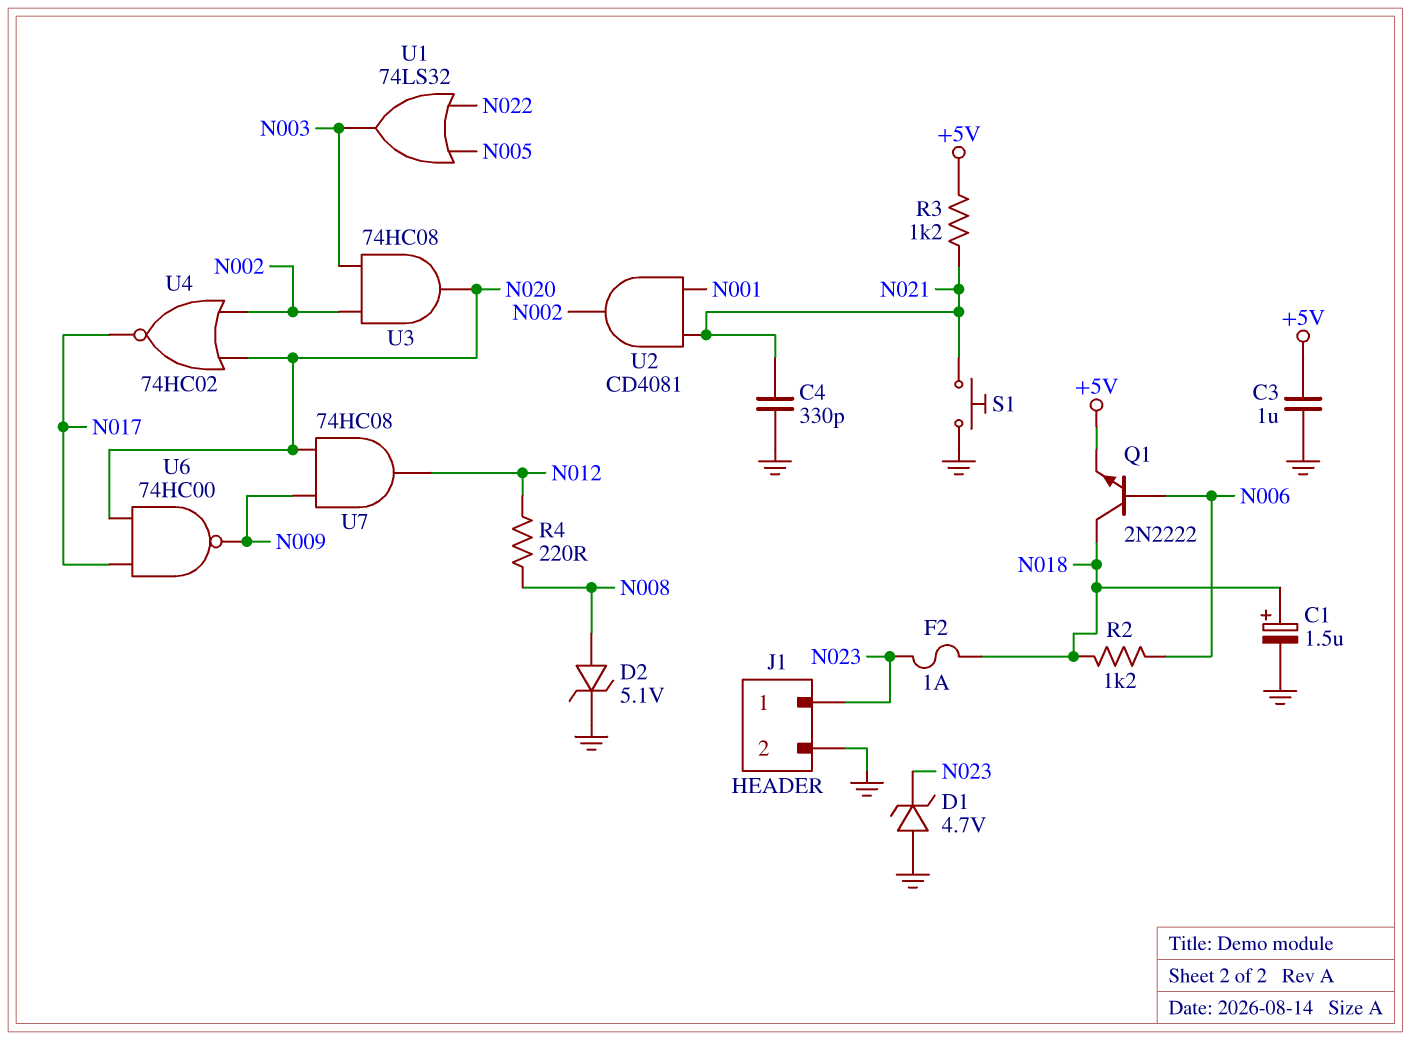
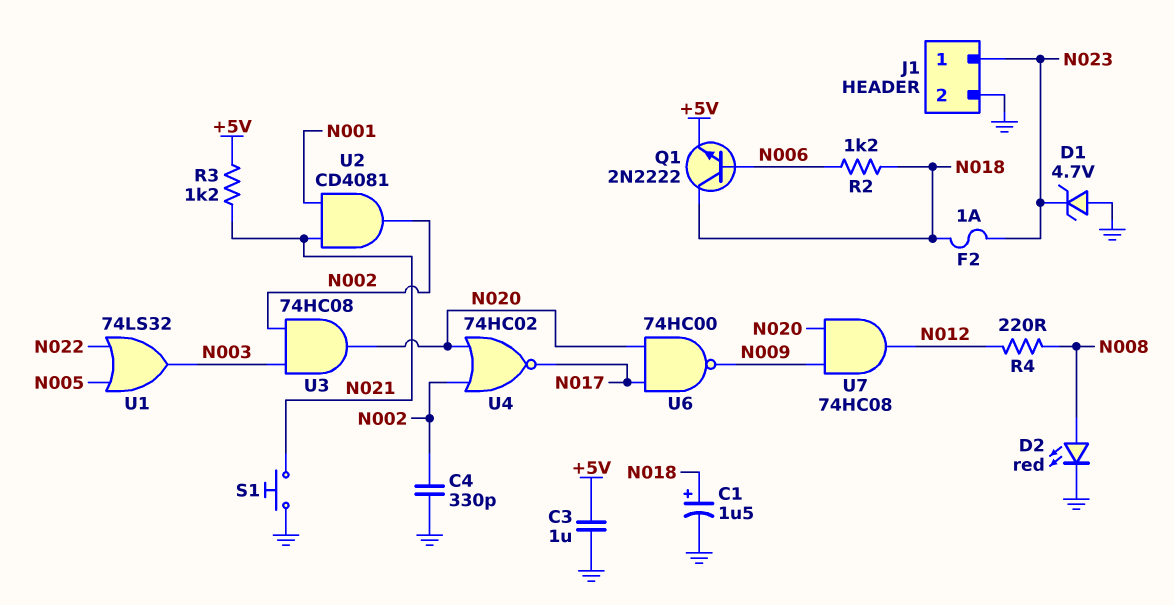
C4: 330pF (GND, N021) -> 330pF (GND, N002)
D2: zener 5.1V (A N008, K GND) -> LED red (A N008, K GND)

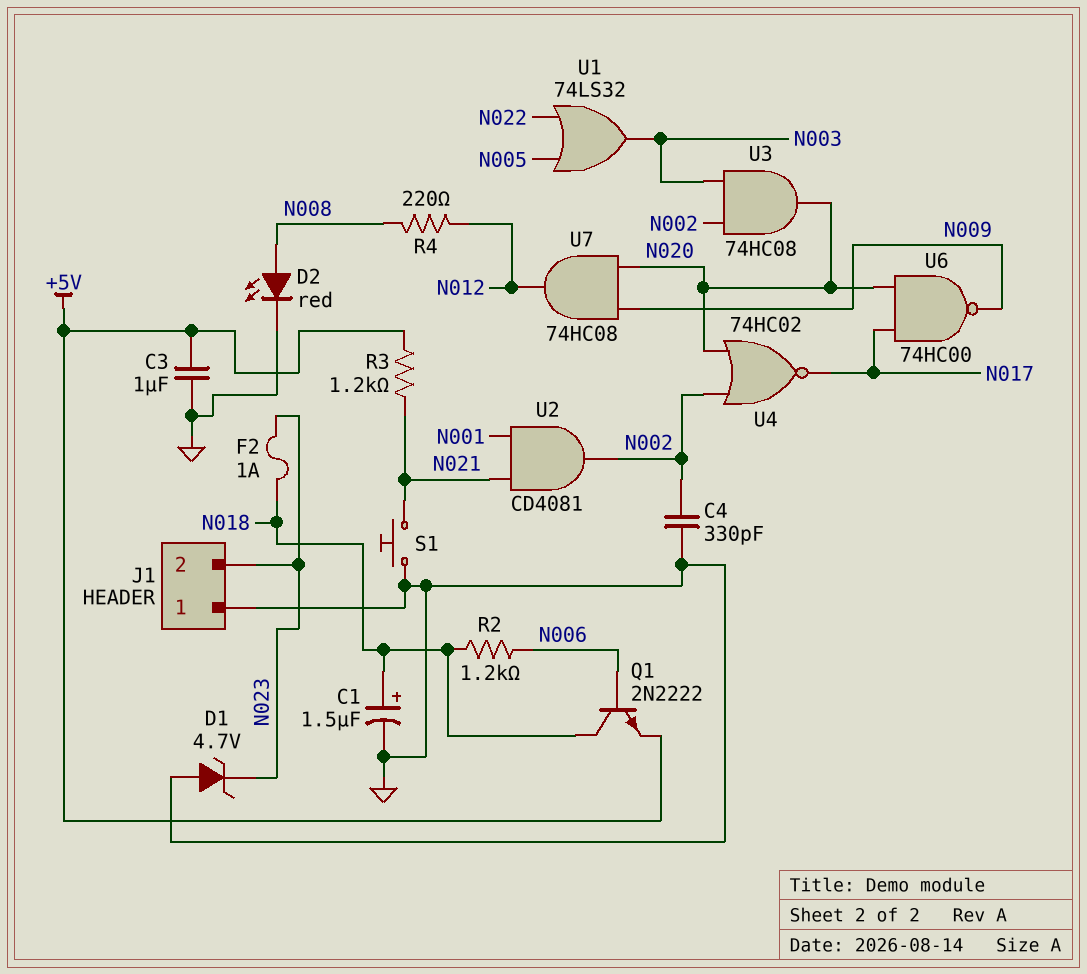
J1 pin 1: N023 -> GND
J1 pin 2: GND -> N023

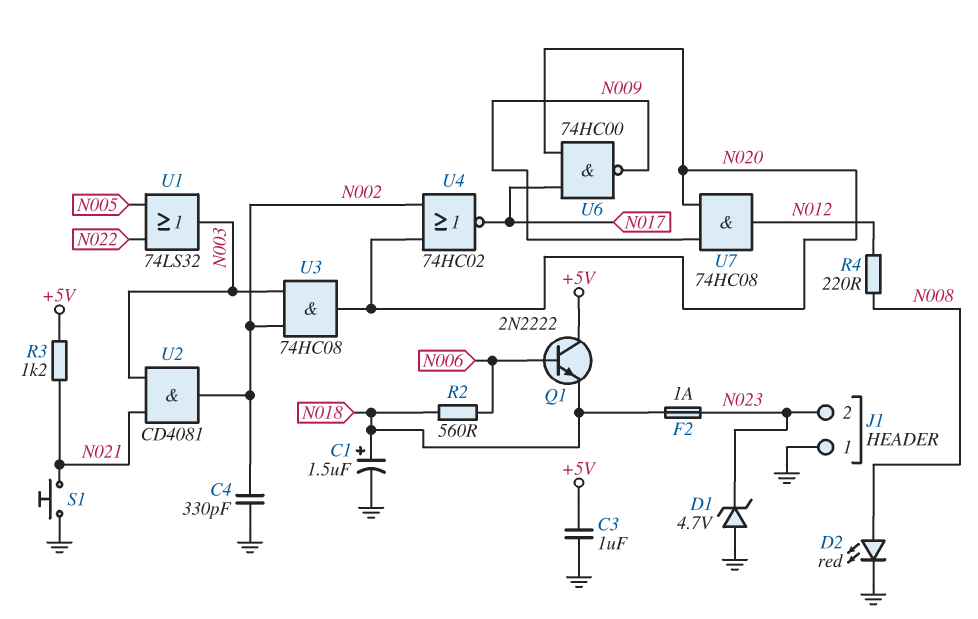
Q1: NPN 2N2222 (B N006, C N018, E +5V) -> NPN 2N2222 (B N006, C +5V, E N018)
R2: 1.2k (N006, N018) -> 560 (N006, N018)
U2: AND CD4081 (in N001, in N021, out N002) -> AND CD4081 (in N003, in N021, out N002)

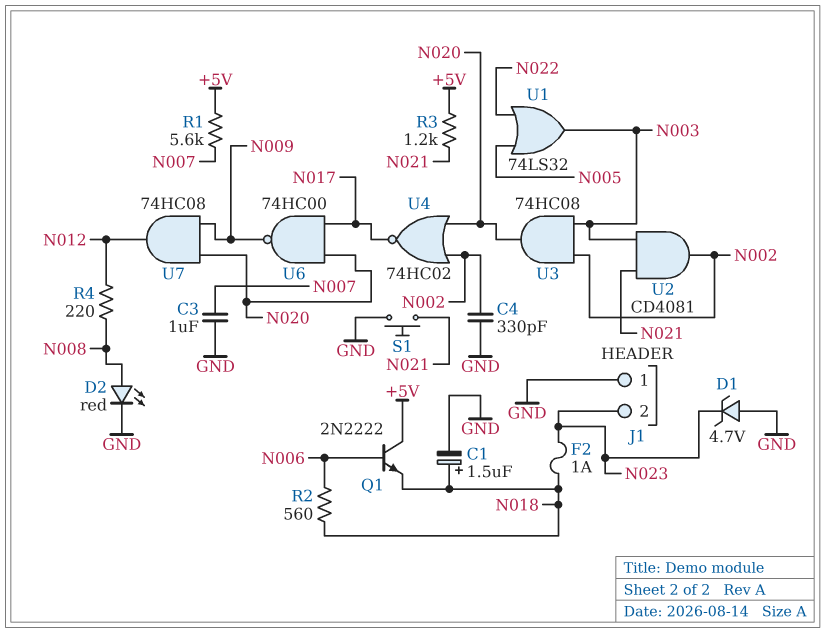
C3: 1uF (+5V, GND) -> 1uF (GND, N007)
R1: none -> 5.6k (+5V, N007)

